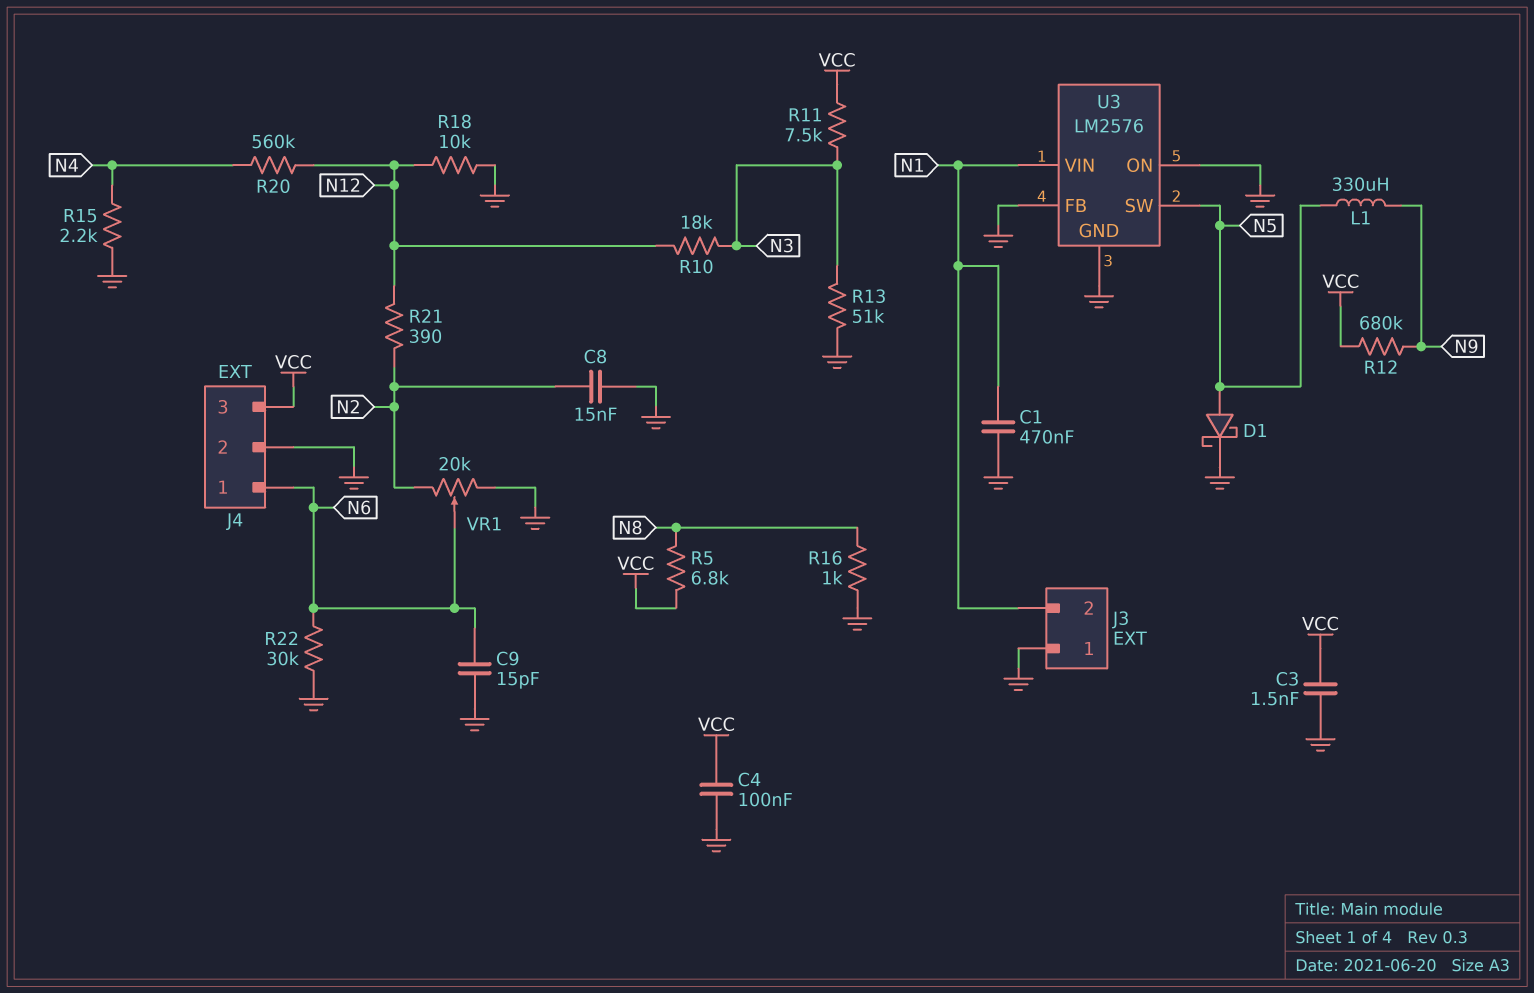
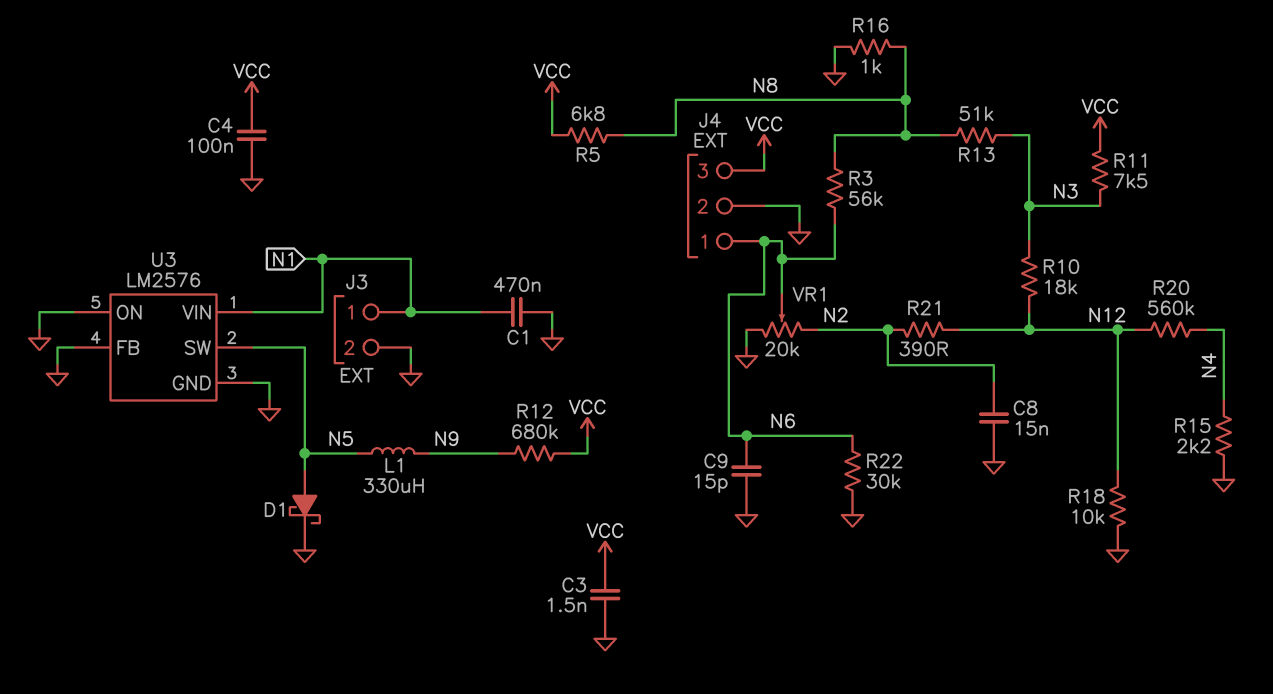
J3 pin 1: GND -> N1
J3 pin 2: N1 -> GND
R3: none -> 56k (N6, N8)
R13: 51k (GND, N3) -> 51k (N3, N8)

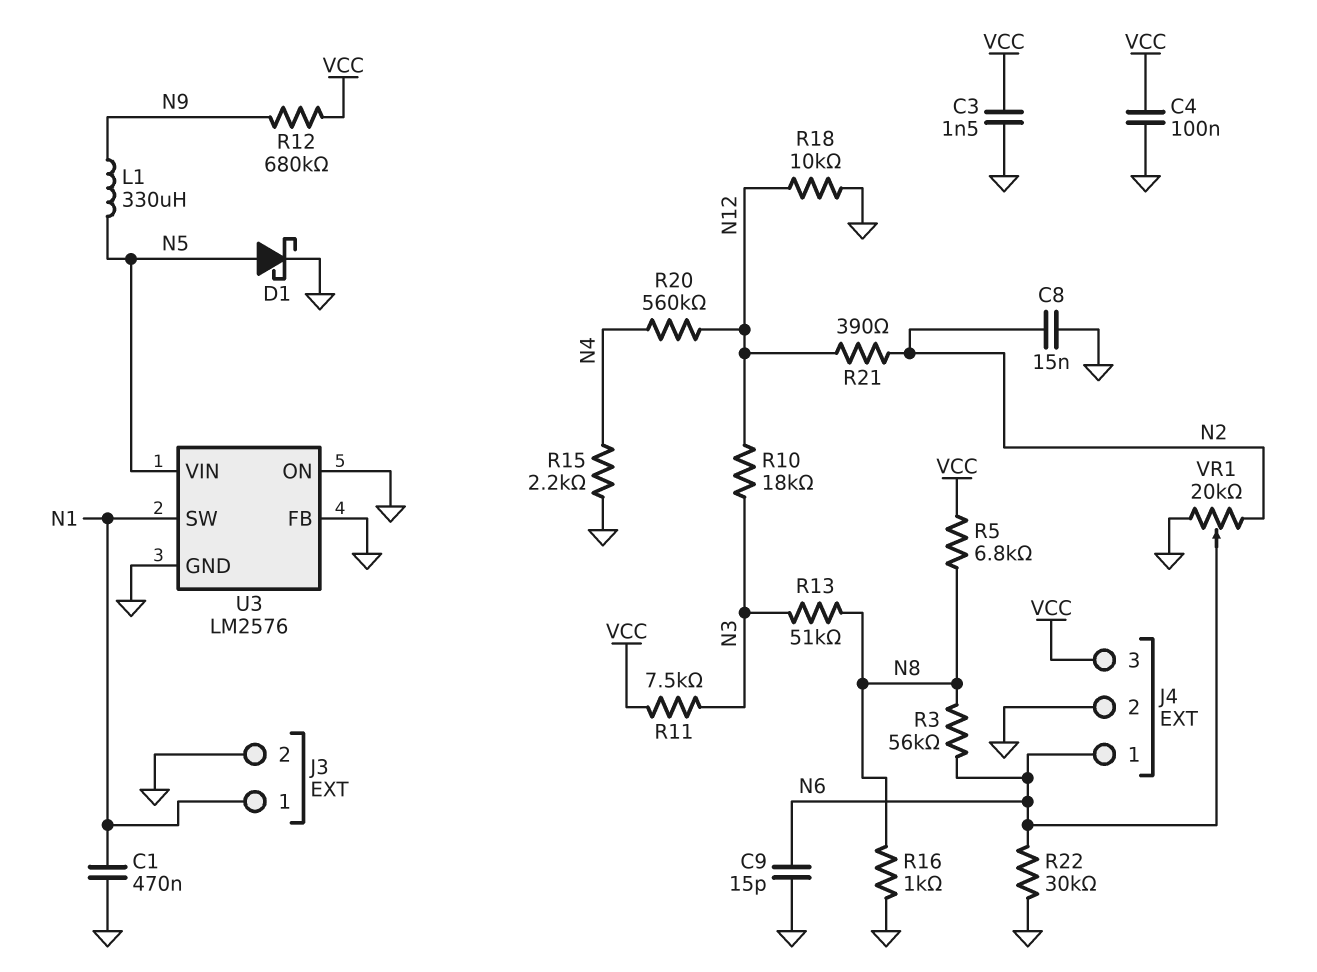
U3 pin SW: N5 -> N1
U3 pin VIN: N1 -> N5

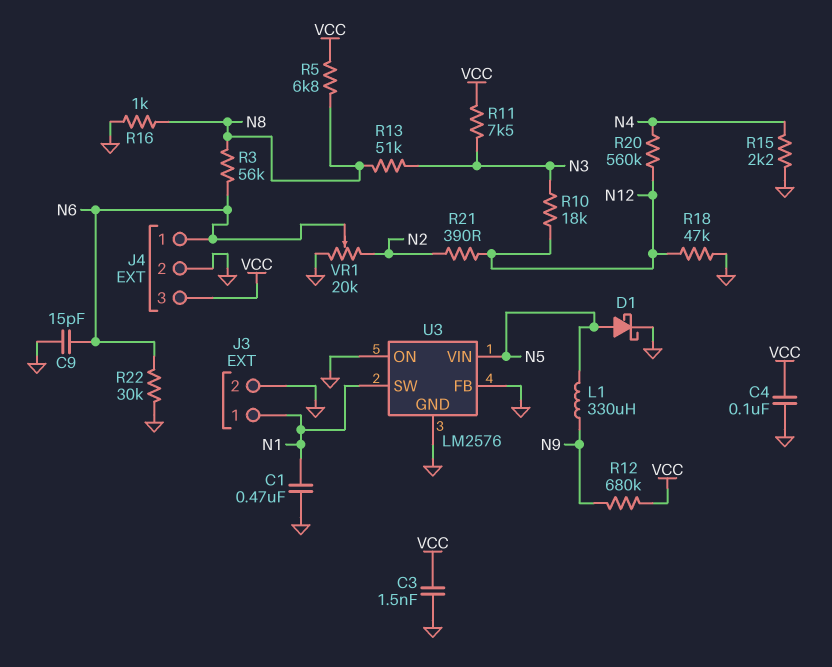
C8: 15nF (GND, N2) -> none
R18: 10k (GND, N12) -> 47k (GND, N12)

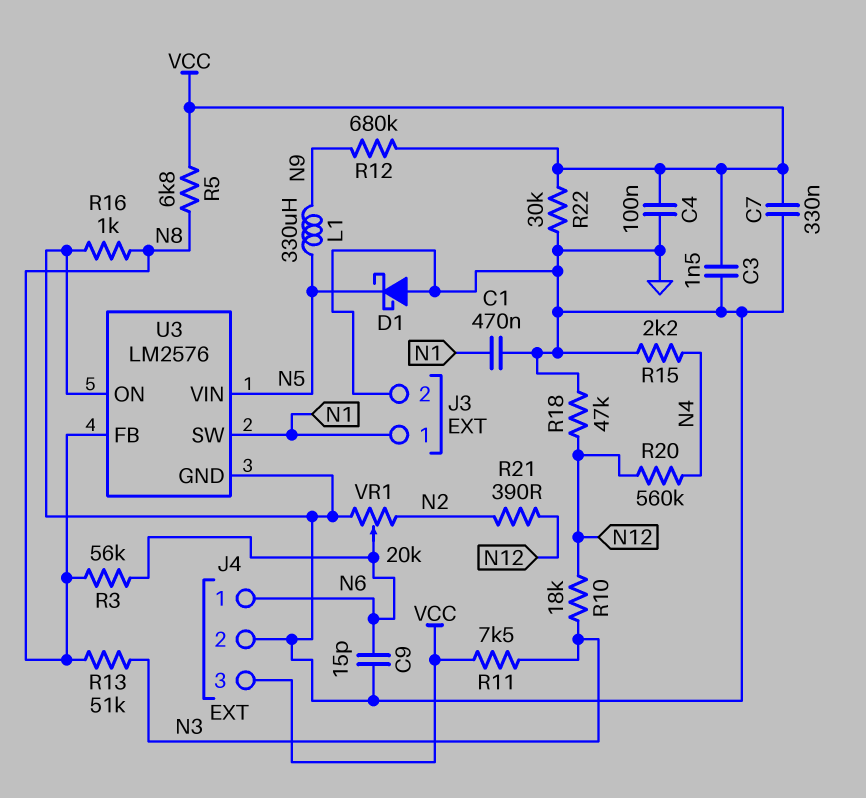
C7: none -> 330nF (GND, VCC)
D1: schottky (A N5, K GND) -> schottky (A GND, K N5)
R22: 30k (GND, N6) -> 30k (GND, VCC)
U3 pin FB: GND -> N8

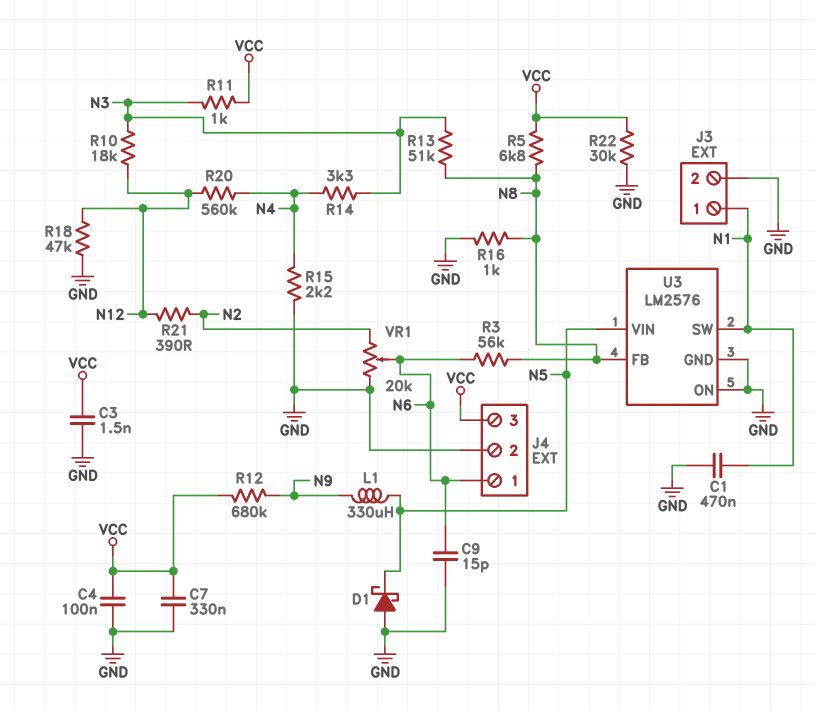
R11: 7.5k (N3, VCC) -> 1k (N3, VCC)
R14: none -> 3.3k (N3, N4)

